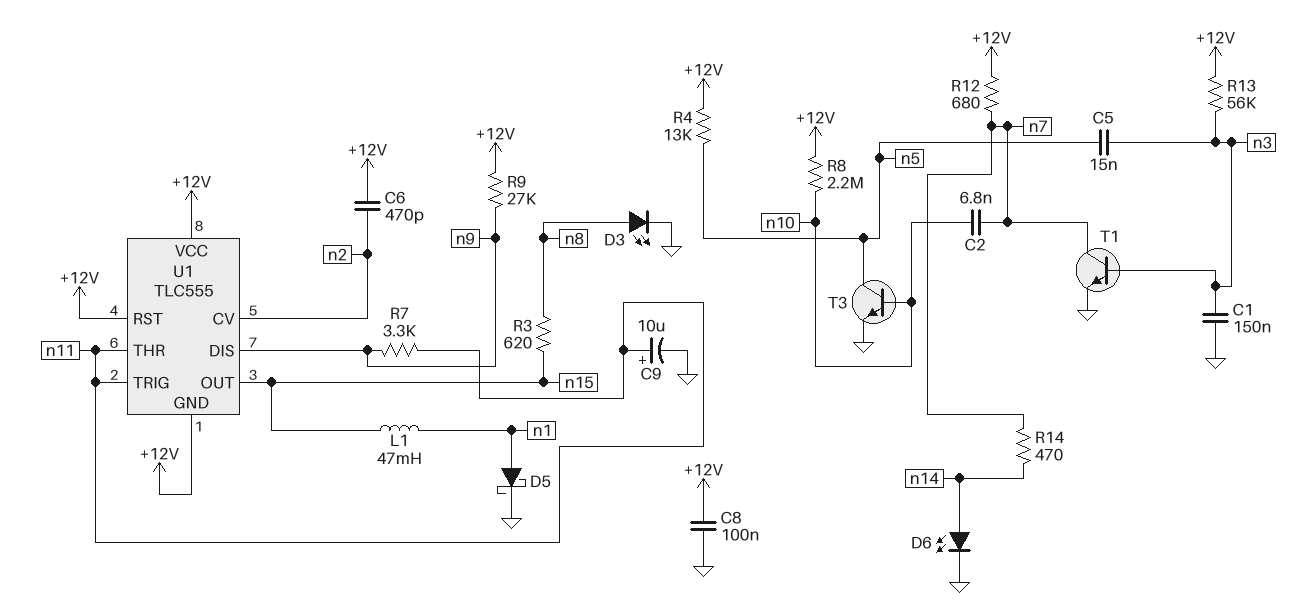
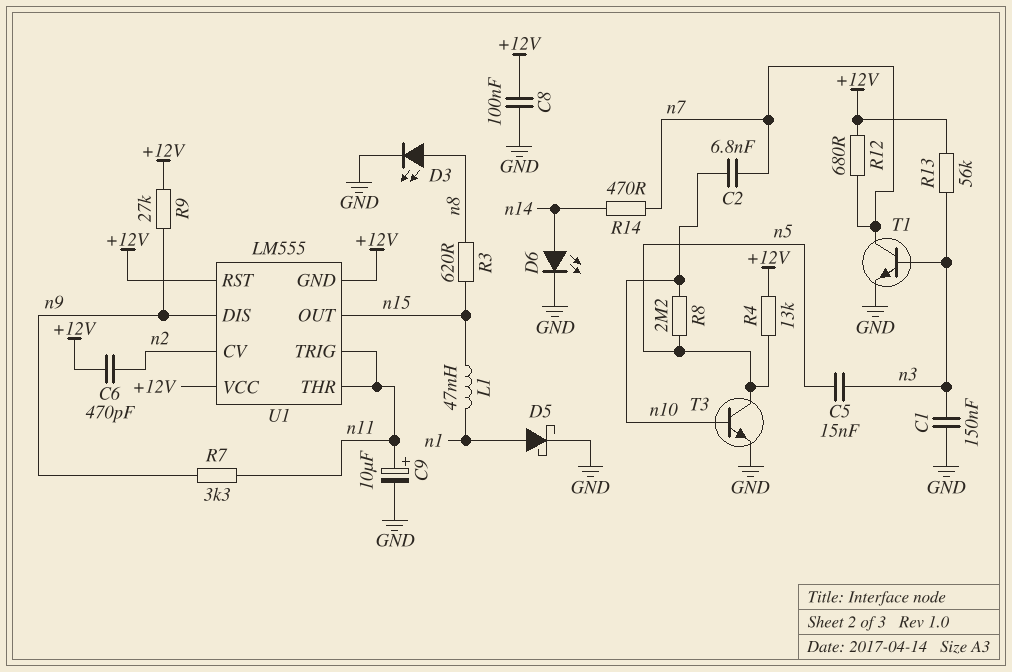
R8: 2.2M (+12V, n10) -> 2.2M (n5, n10)
U1: TLC555 -> LM555

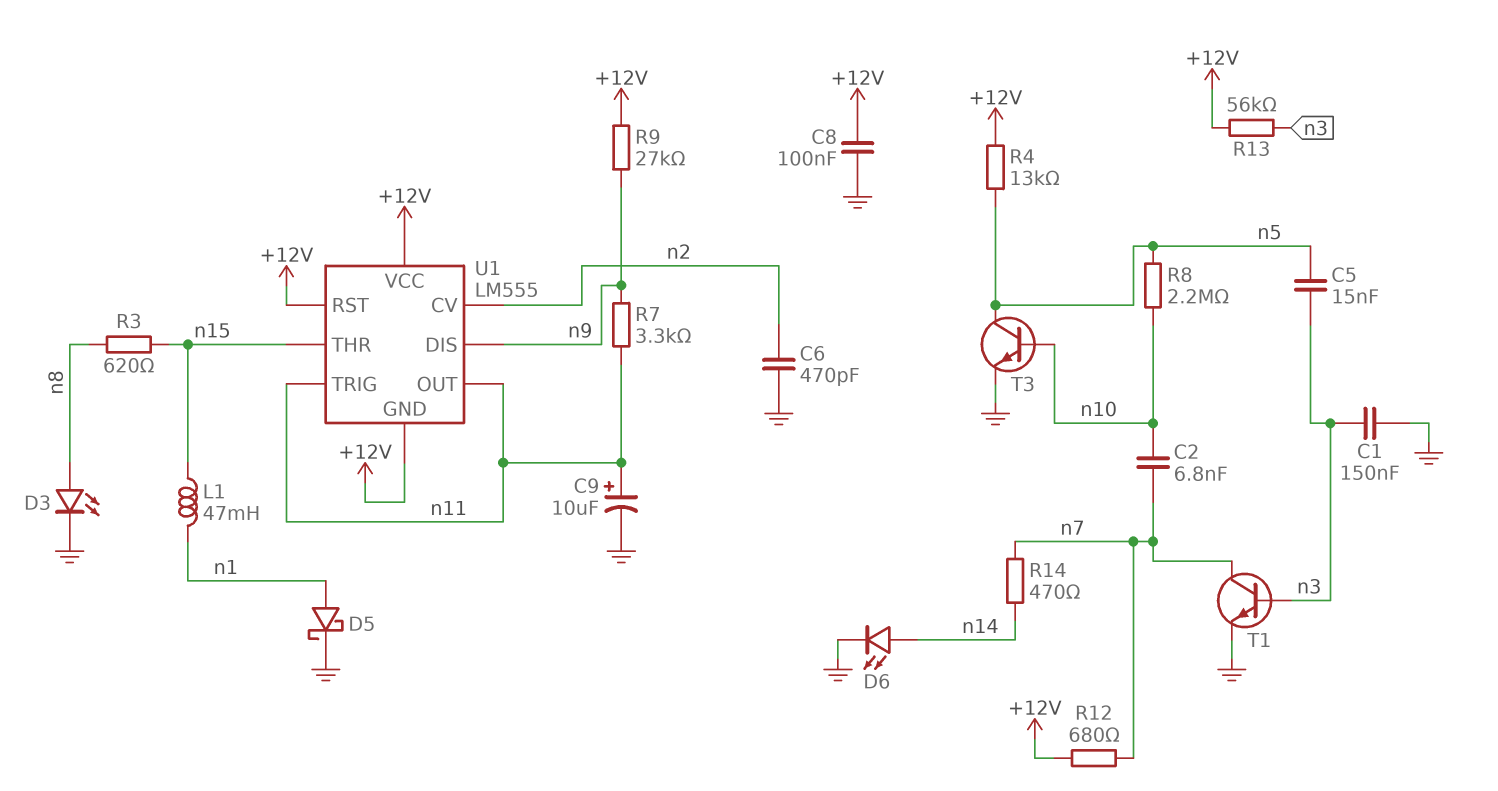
C6: 470pF (+12V, n2) -> 470pF (GND, n2)
U1 pin OUT: n15 -> n11
U1 pin THR: n11 -> n15

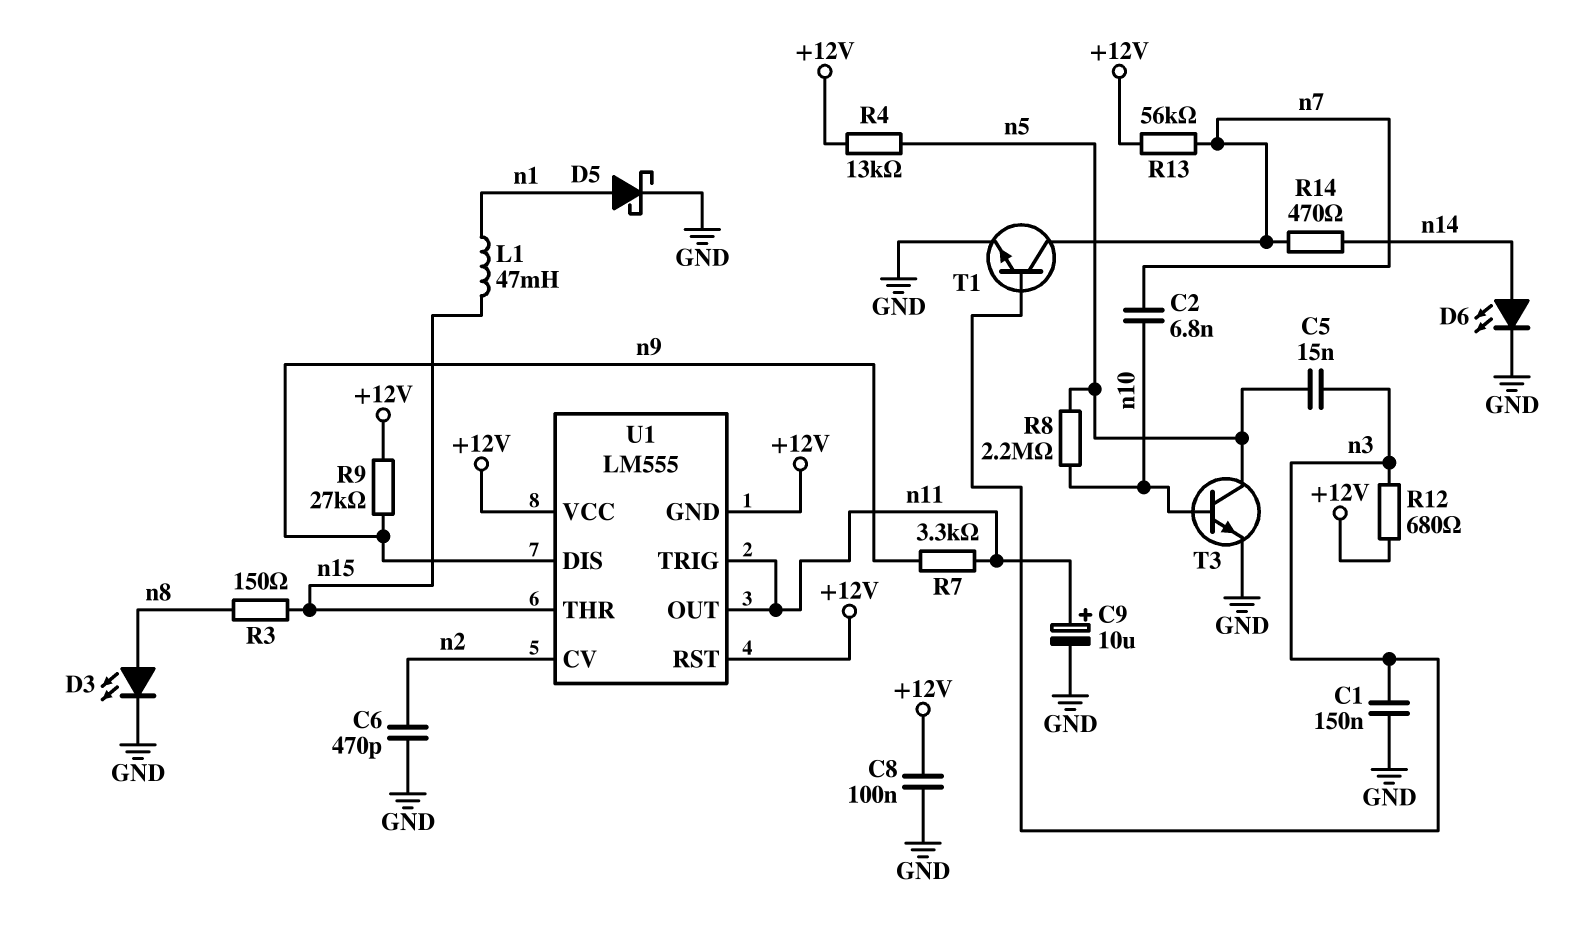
R3: 620 (n8, n15) -> 150 (n8, n15)
R12: 680 (+12V, n7) -> 680 (+12V, n3)
R13: 56k (+12V, n3) -> 56k (+12V, n7)

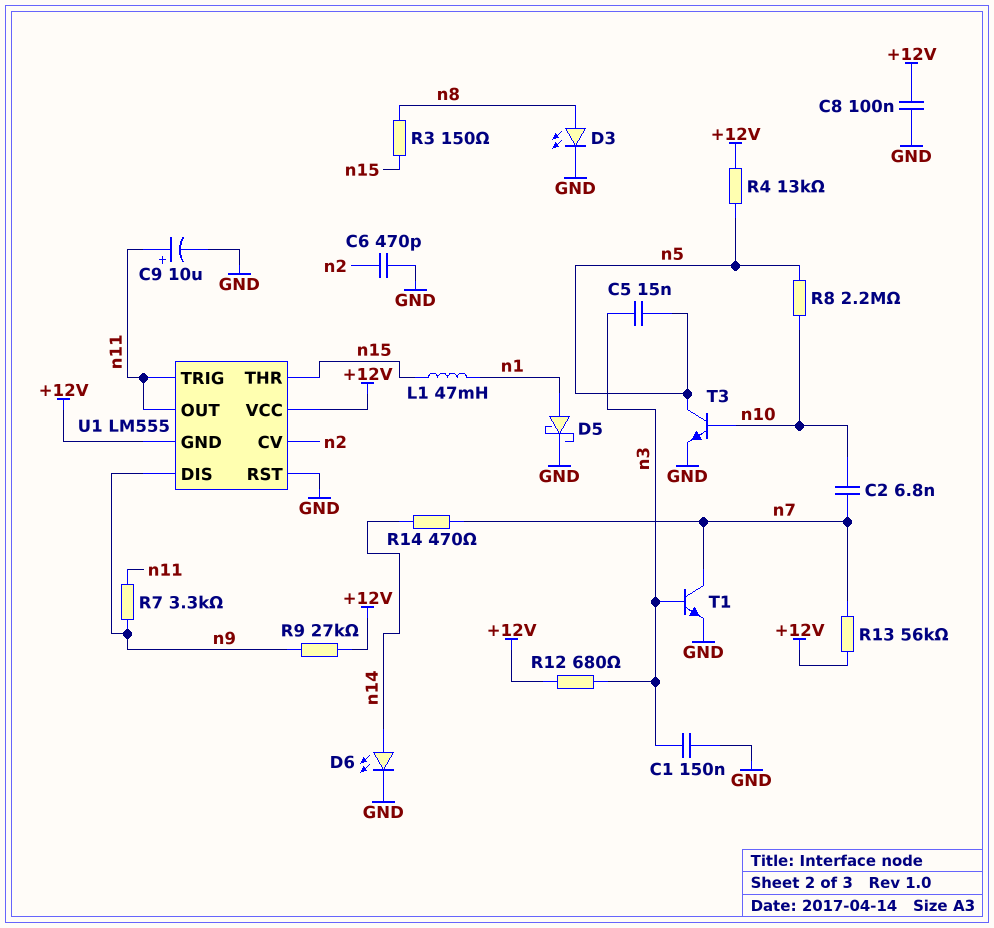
U1 pin RST: +12V -> GND

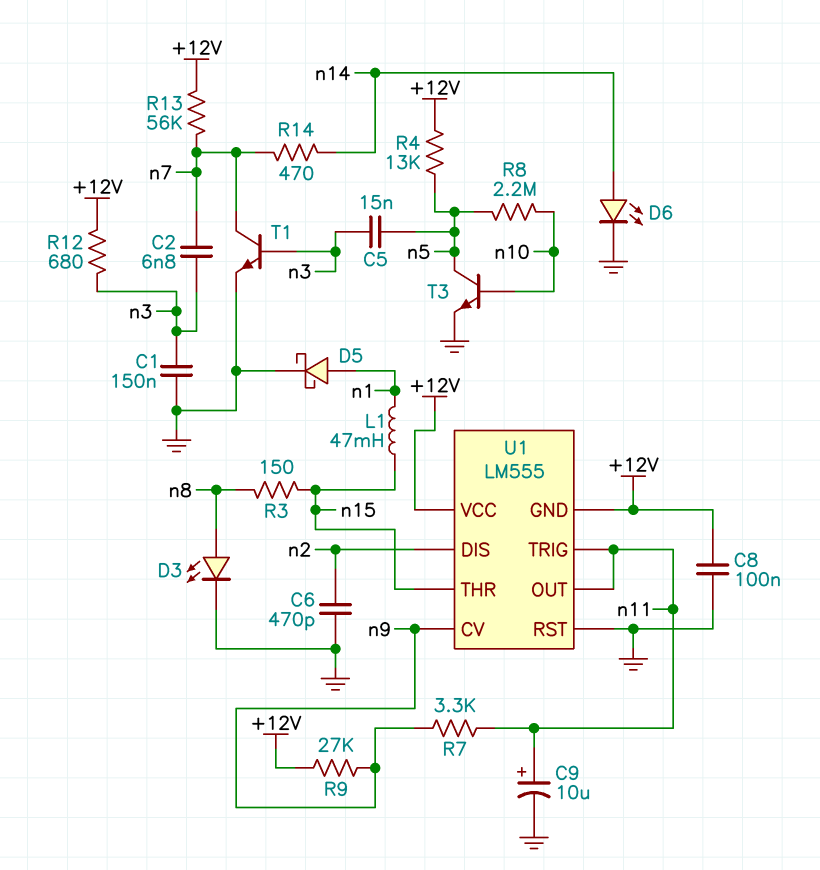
C2: 6.8nF (n7, n10) -> 6.8nF (n3, n7)
U1 pin CV: n2 -> n9
U1 pin DIS: n9 -> n2

